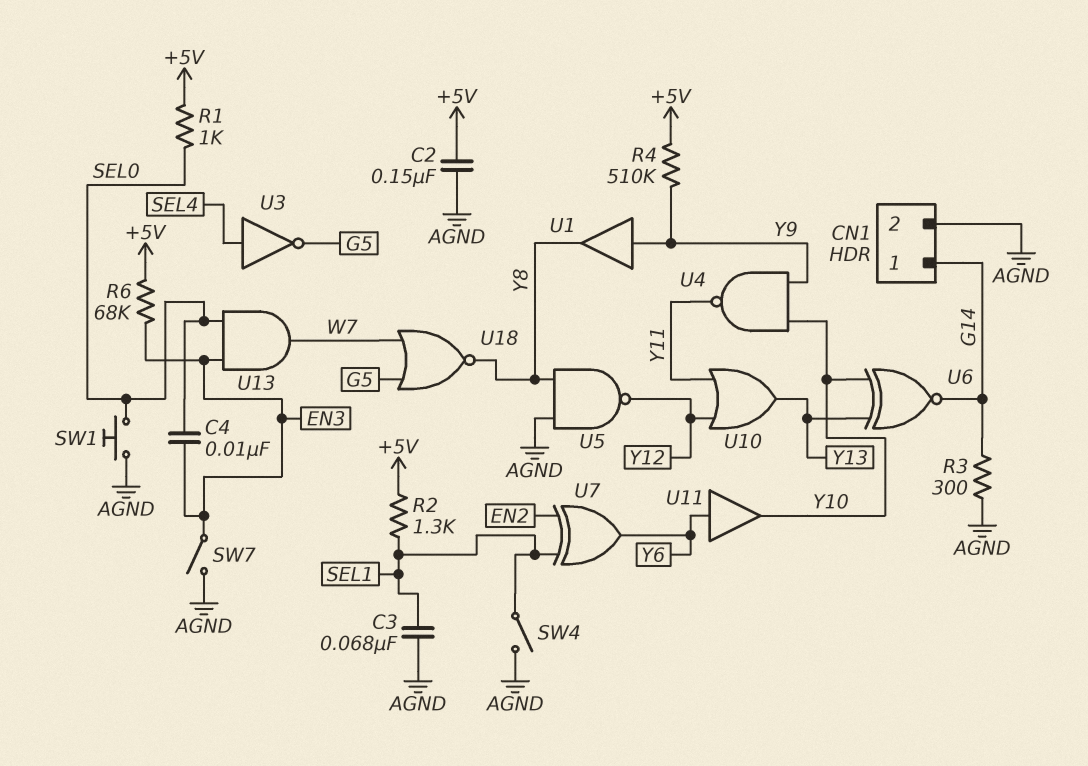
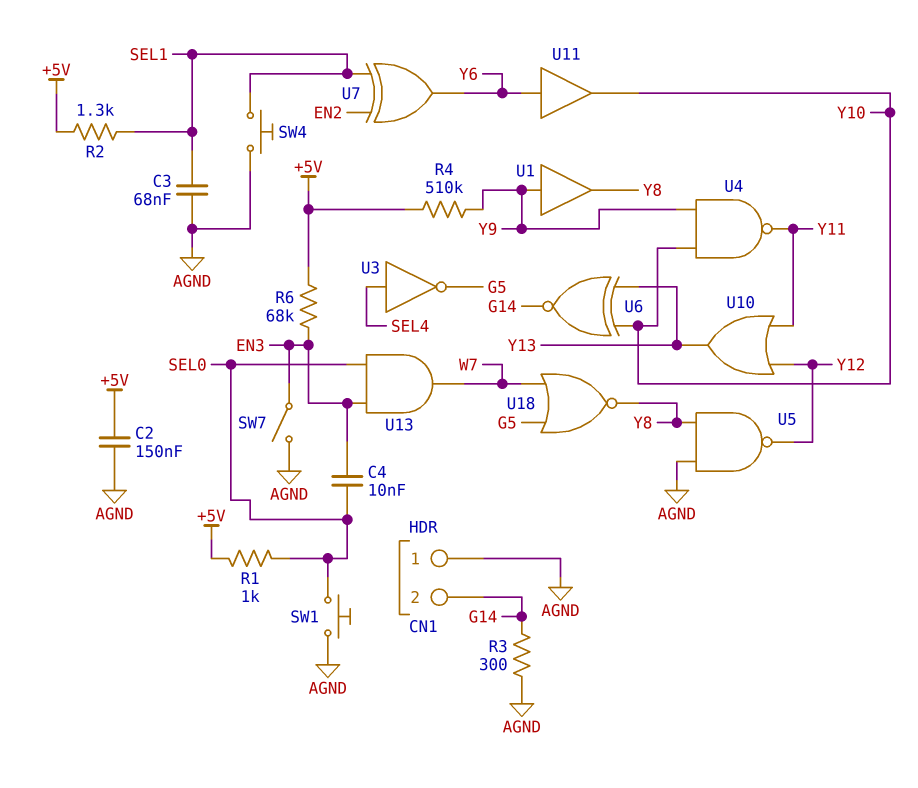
CN1 pin 1: G14 -> AGND
CN1 pin 2: AGND -> G14
SW4: switch (AGND, SEL1) -> button (AGND, SEL1)

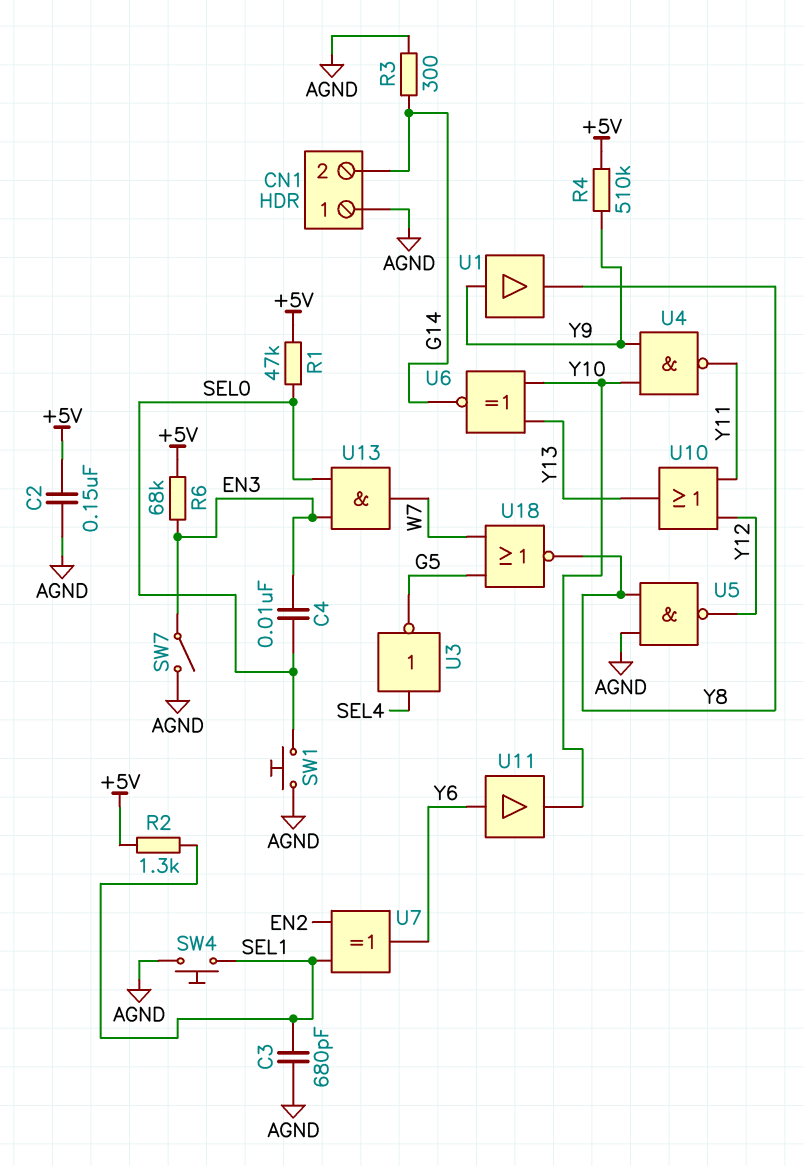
C3: 68nF (AGND, SEL1) -> 680pF (AGND, SEL1)
R1: 1k (+5V, SEL0) -> 47k (+5V, SEL0)

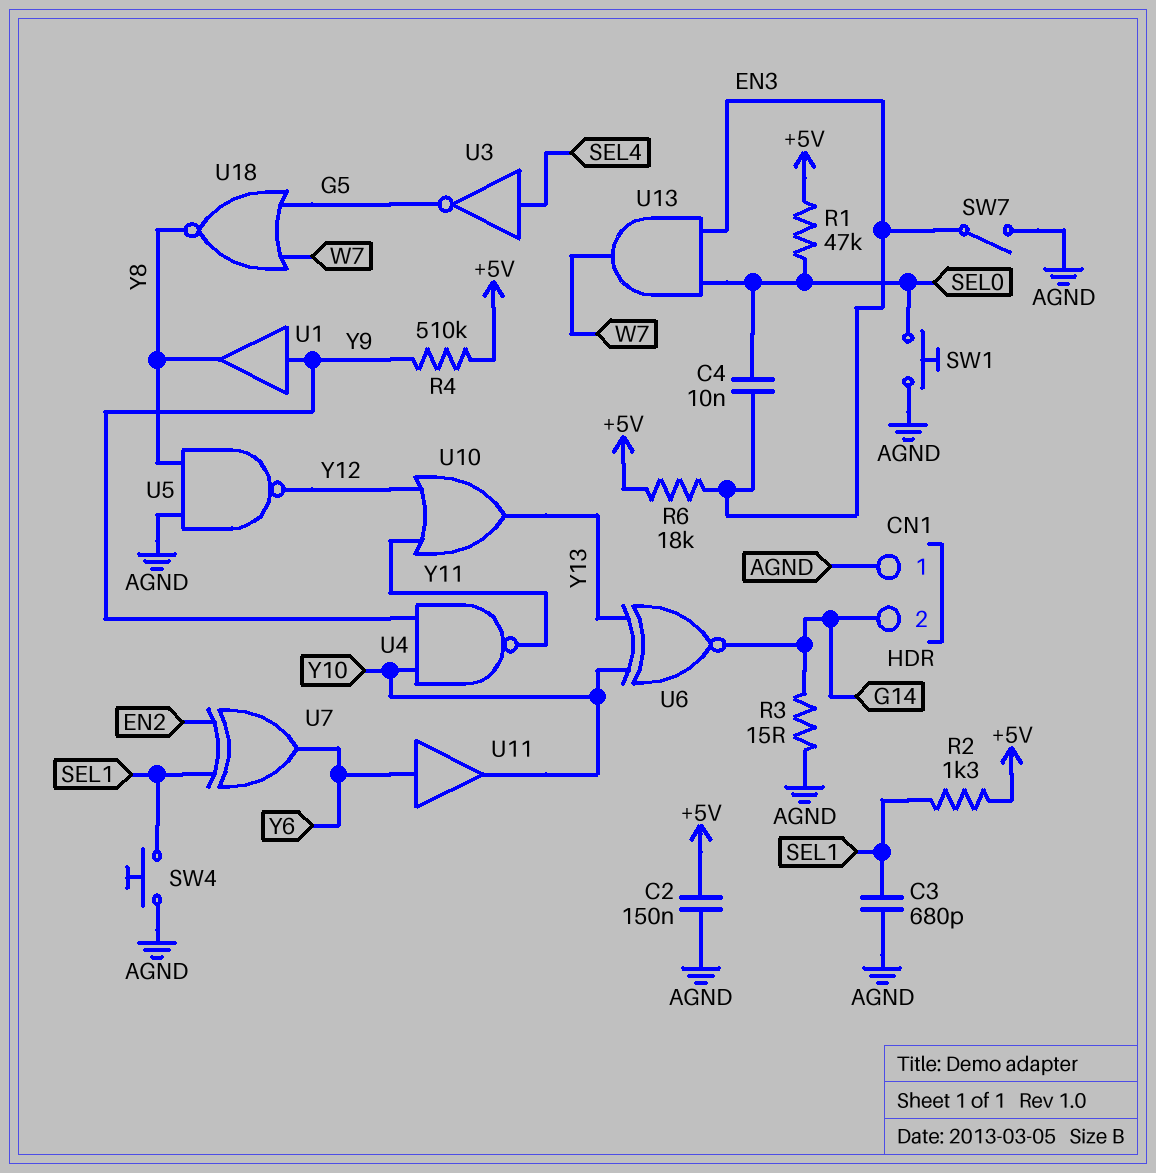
R3: 300 (AGND, G14) -> 15 (AGND, G14)
R6: 68k (+5V, EN3) -> 18k (+5V, EN3)

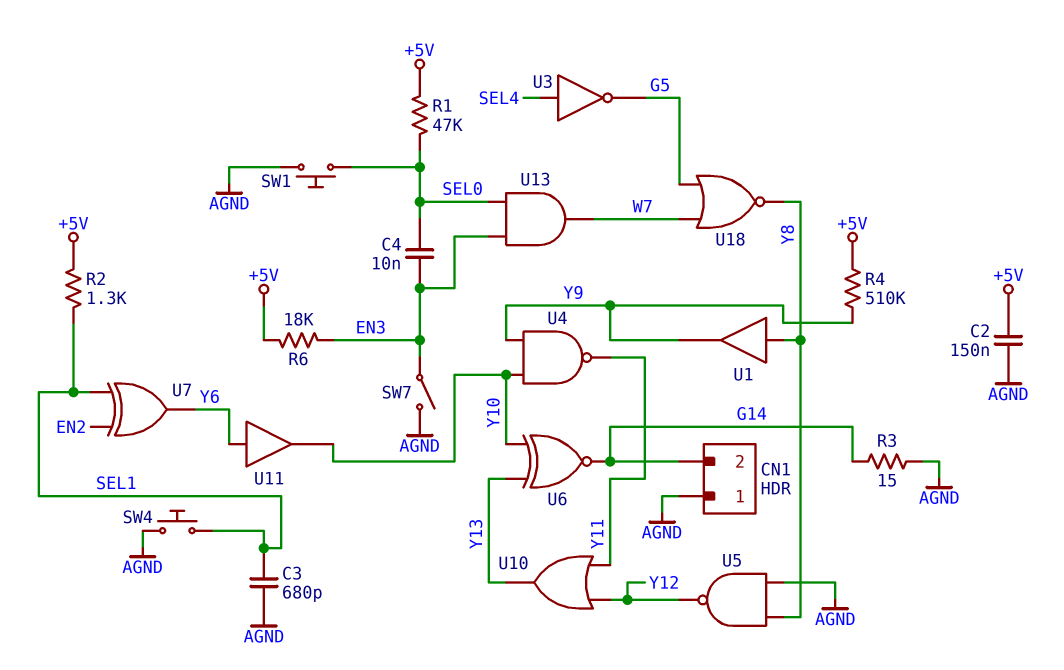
U1: buffer (in Y9, out Y8) -> buffer (in Y8, out Y9)

